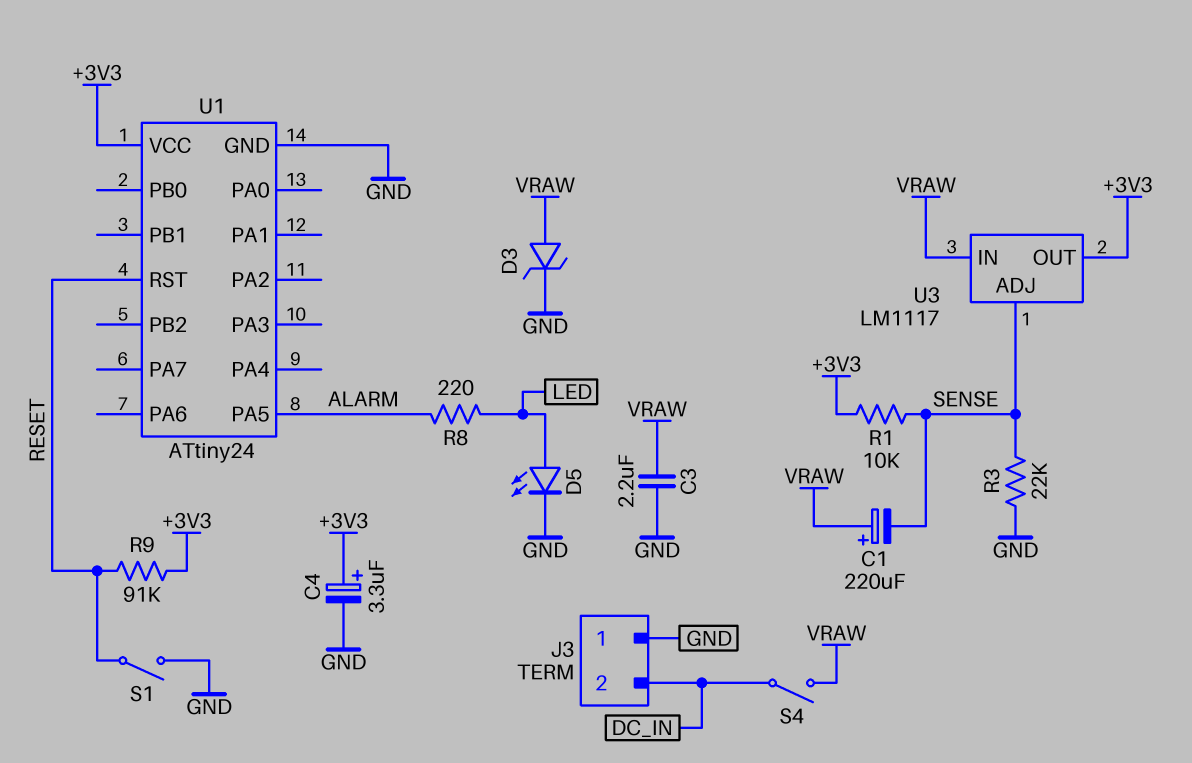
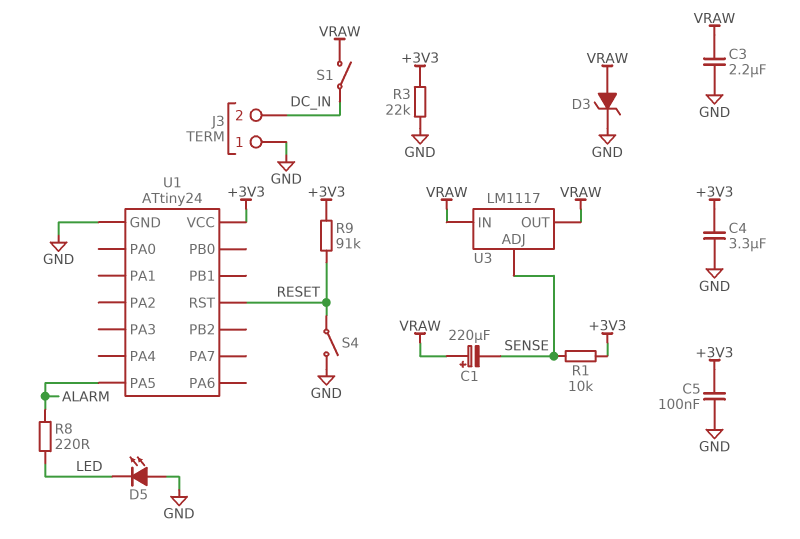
C4: 3.3uF (plus +3V3, minus GND) -> 3.3uF (+3V3, GND)
C5: none -> 100nF (+3V3, GND)
D5: LED (A LED, K GND) -> LED (A GND, K LED)
R3: 22k (GND, SENSE) -> 22k (+3V3, GND)
S1: switch (GND, RESET) -> switch (DC_IN, VRAW)
S4: switch (DC_IN, VRAW) -> switch (GND, RESET)
U3 pin OUT: +3V3 -> VRAW

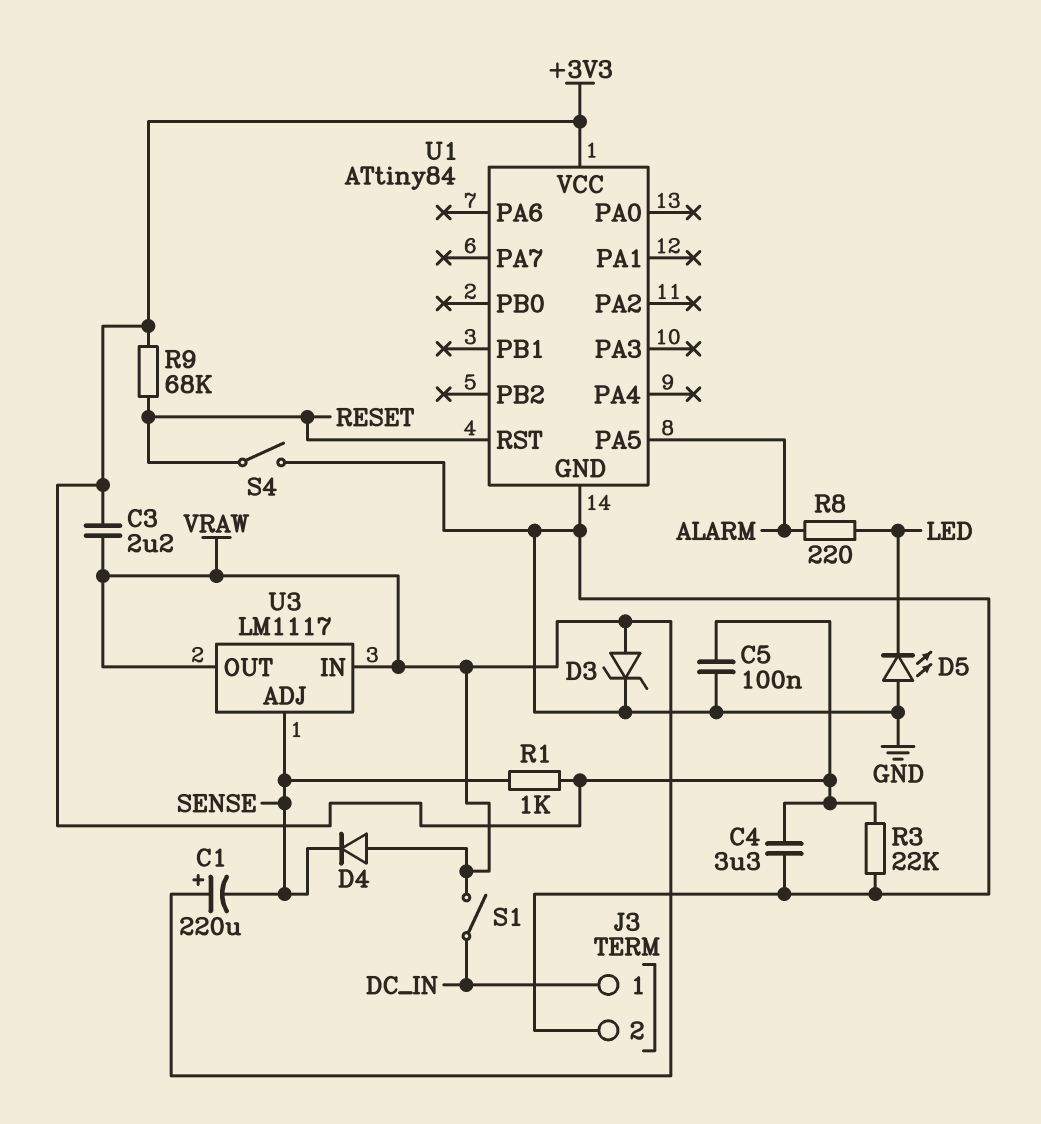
C3: 2.2uF (GND, VRAW) -> 2.2uF (+3V3, VRAW)
D4: none -> diode (A VRAW, K SENSE)
J3 pin 1: GND -> DC_IN
J3 pin 2: DC_IN -> GND
R1: 10k (+3V3, SENSE) -> 1k (+3V3, SENSE)
R9: 91k (+3V3, RESET) -> 68k (+3V3, RESET)
U1: ATtiny24 -> ATtiny84

